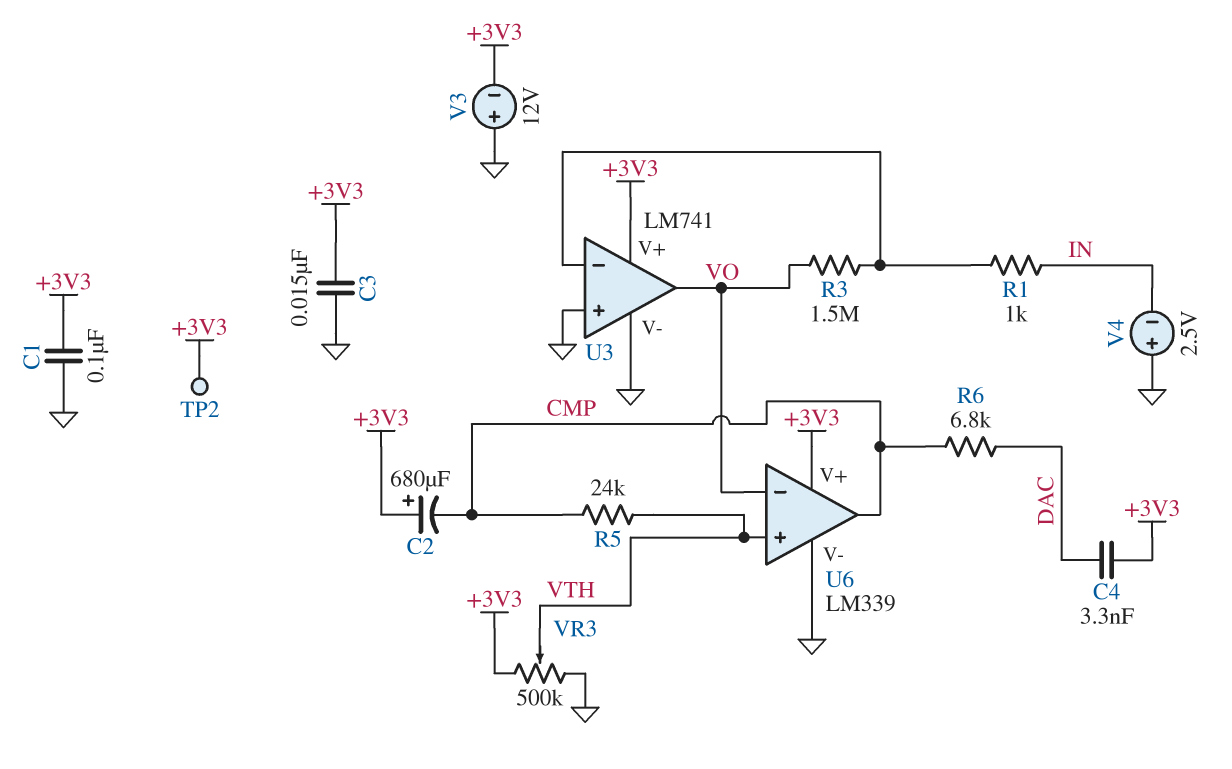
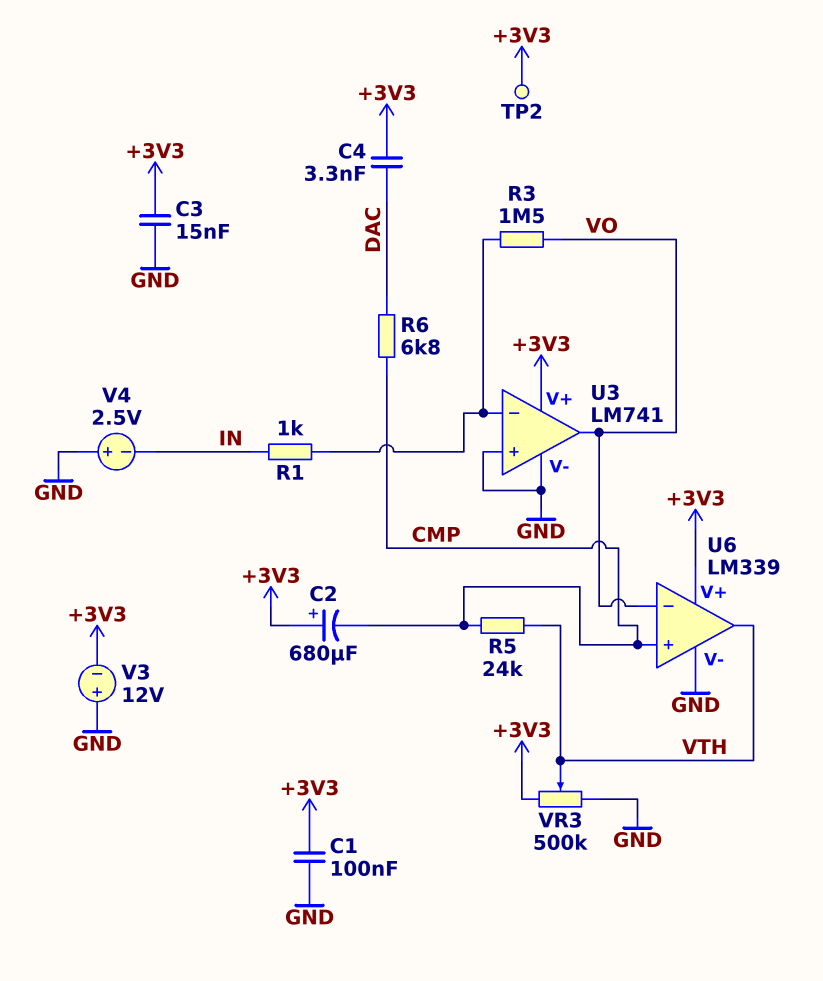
U6 pin in+: VTH -> CMP
U6 pin out: CMP -> VTH

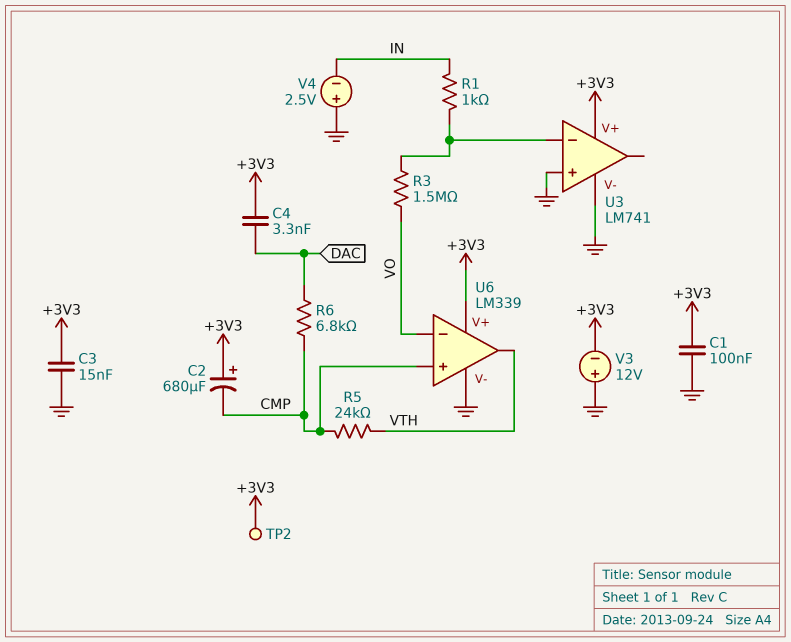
U3 pin out: VO -> none
VR3: 500k (+3V3, GND, wiper VTH) -> none

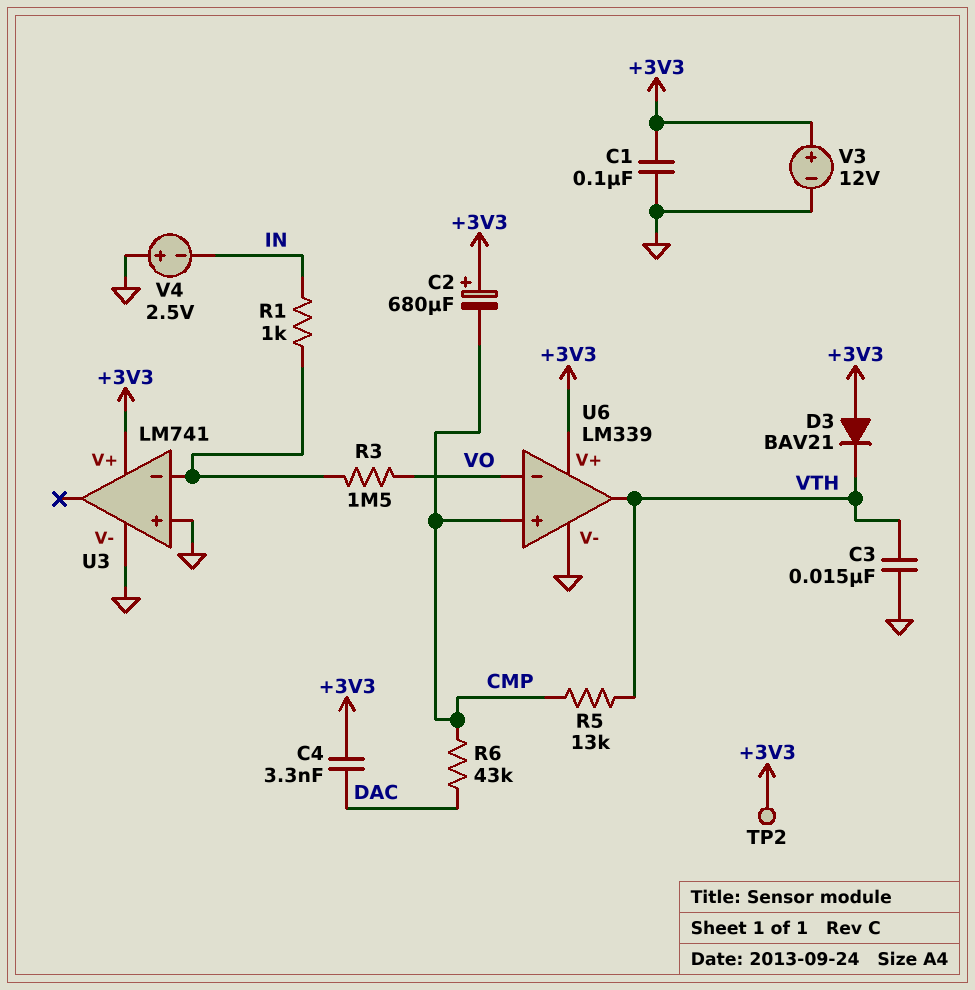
C3: 15nF (+3V3, GND) -> 15nF (GND, VTH)
D3: none -> diode BAV21 (A +3V3, K VTH)
R5: 24k (CMP, VTH) -> 13k (CMP, VTH)
R6: 6.8k (CMP, DAC) -> 43k (CMP, DAC)
V3: 12V (plus GND, minus +3V3) -> 12V (plus +3V3, minus GND)

